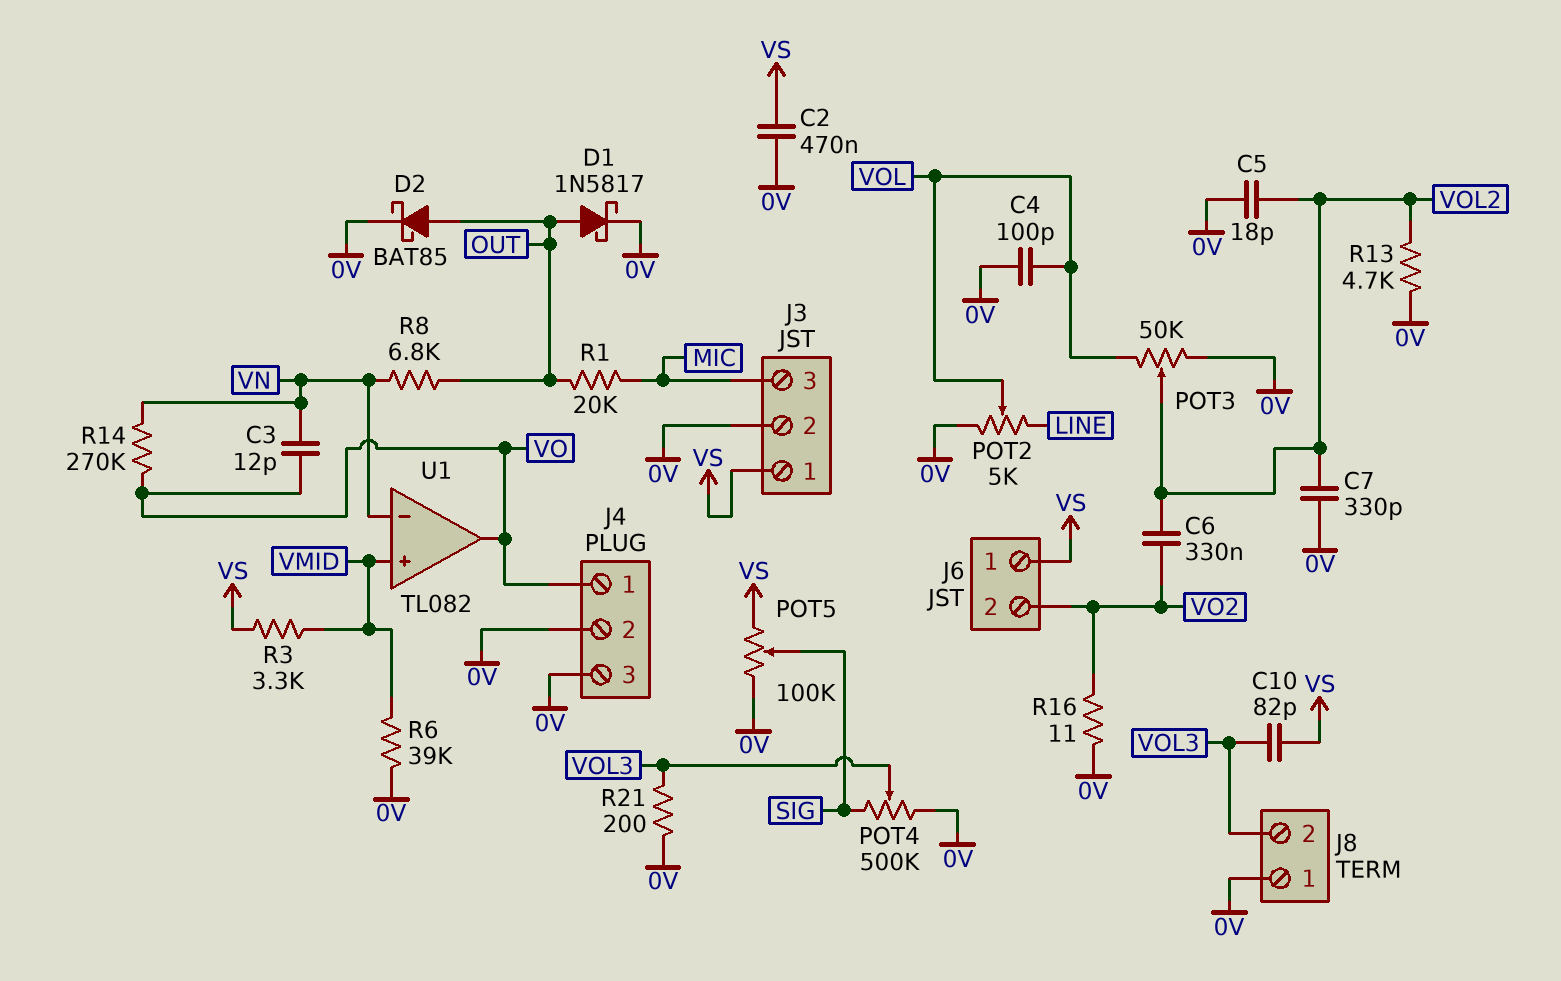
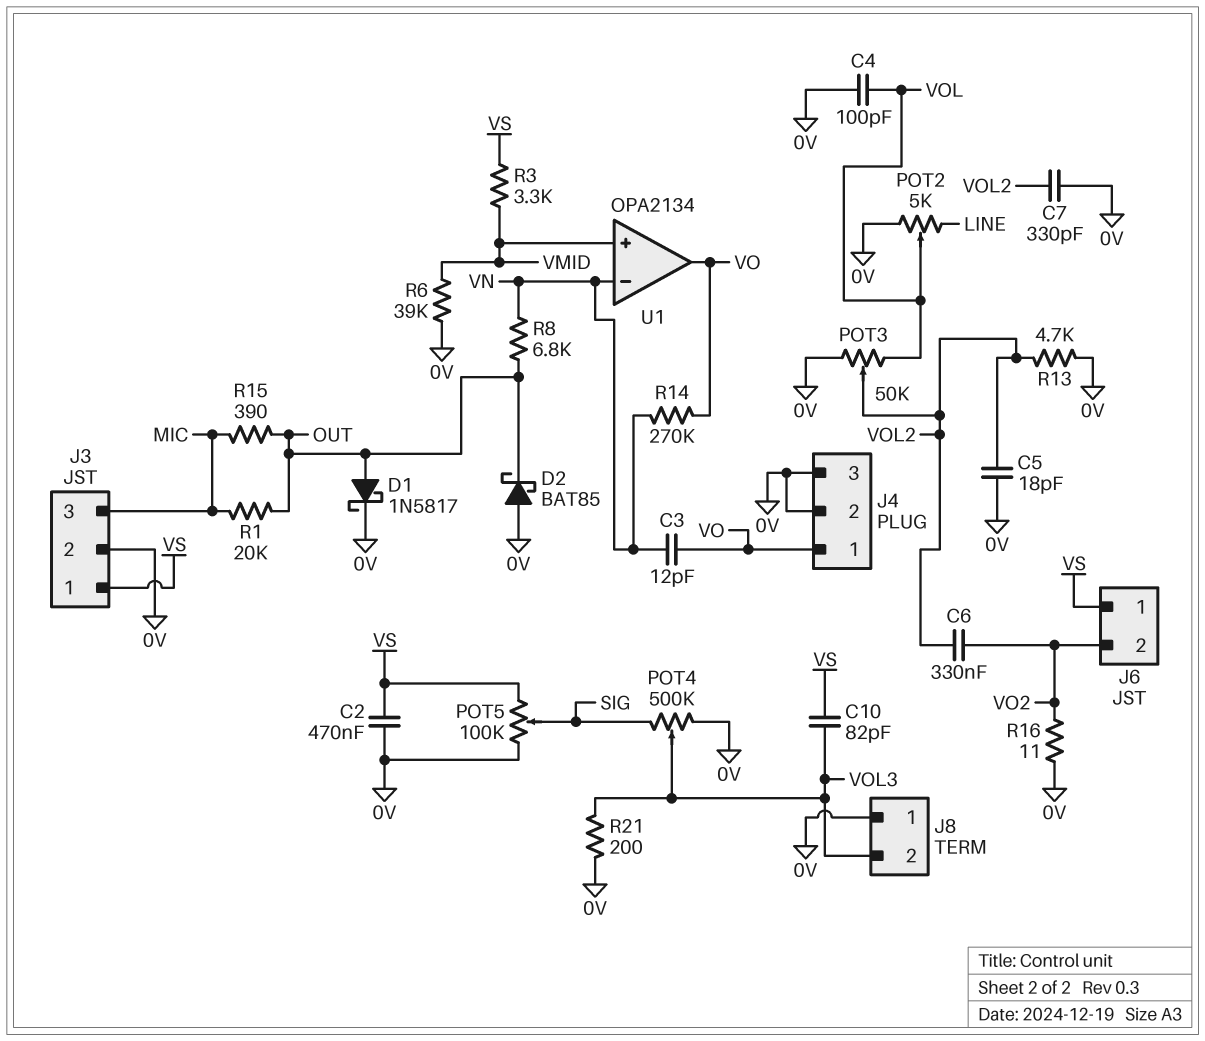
D2: schottky BAT85 (A OUT, K 0V) -> schottky BAT85 (A 0V, K OUT)
R15: none -> 390 (MIC, OUT)
U1: TL082 -> OPA2134

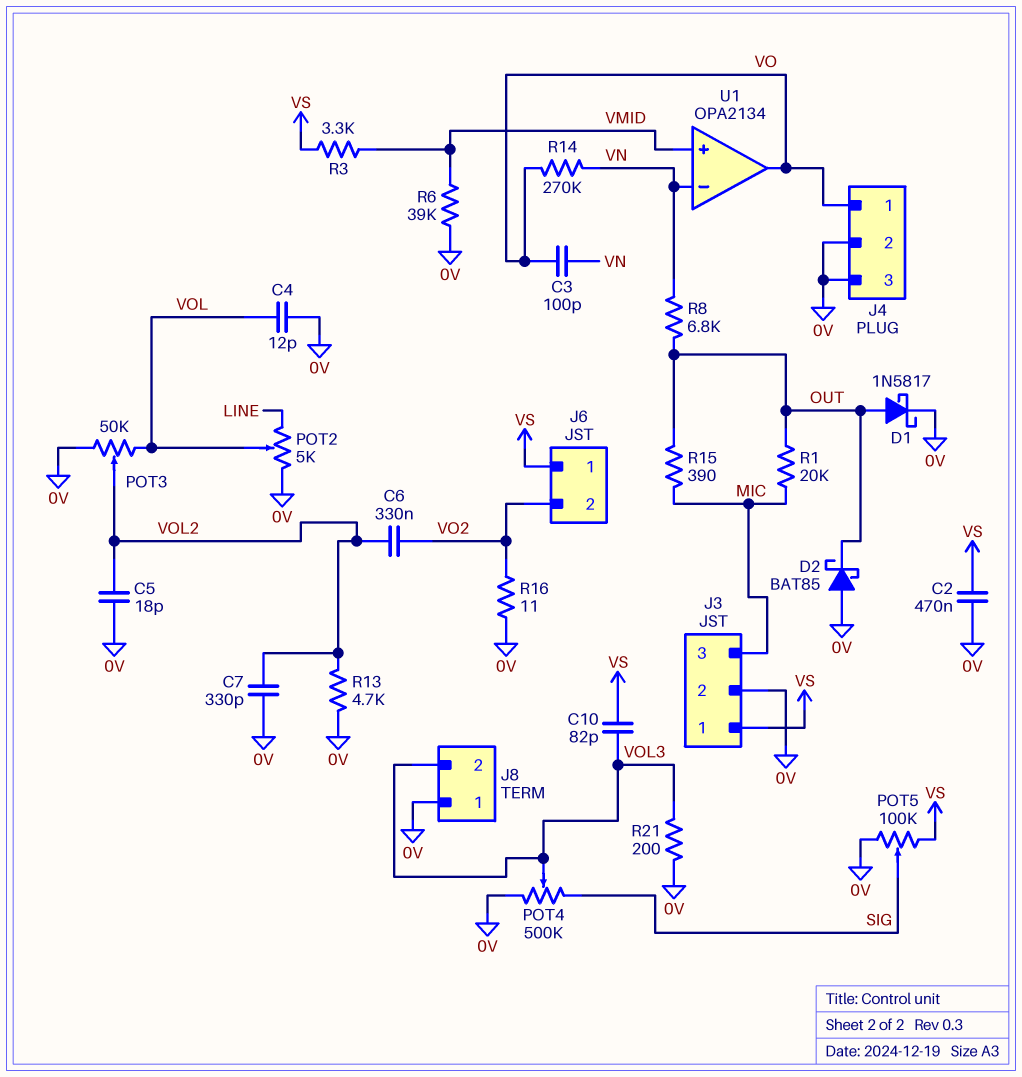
C3: 12pF (VN, VO) -> 100pF (VN, VO)
C4: 100pF (0V, VOL) -> 12pF (0V, VOL)

